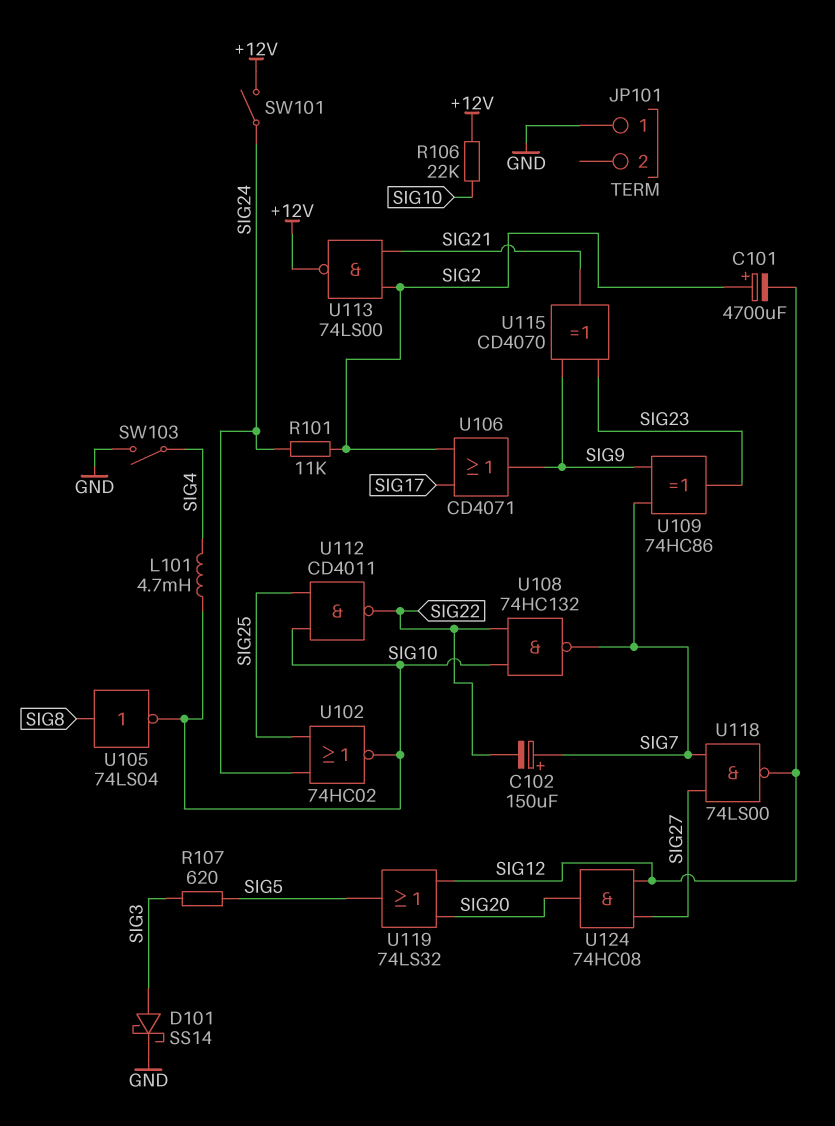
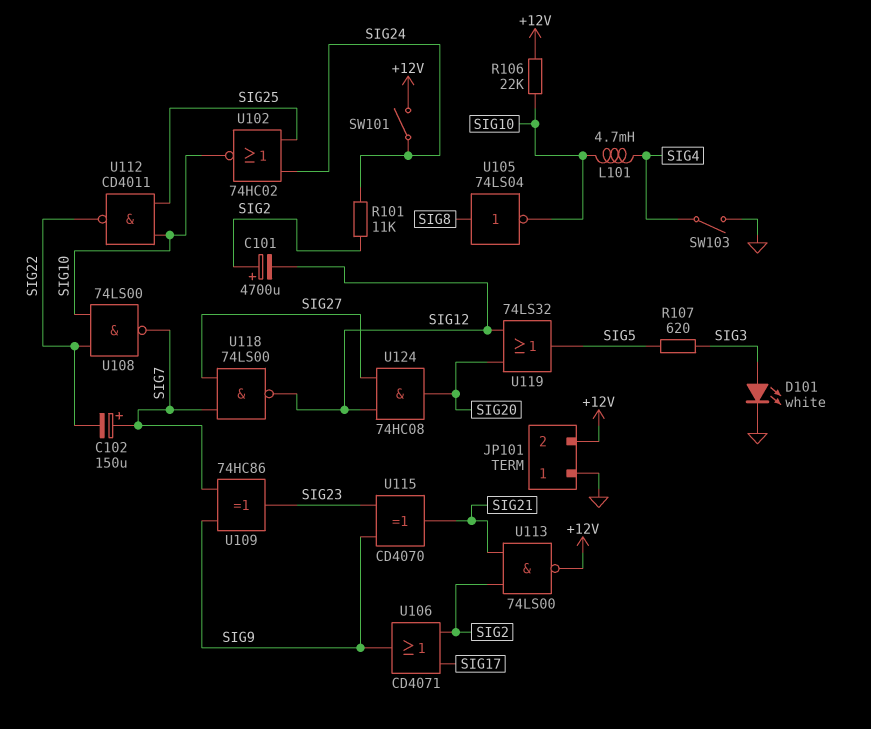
D101: schottky SS14 (A SIG3, K GND) -> LED white (A SIG3, K GND)
JP101 pin 2: none -> +12V
U108: NAND 74HC132 (in SIG10, in SIG22, out SIG7) -> NAND 74LS00 (in SIG10, in SIG22, out SIG7)

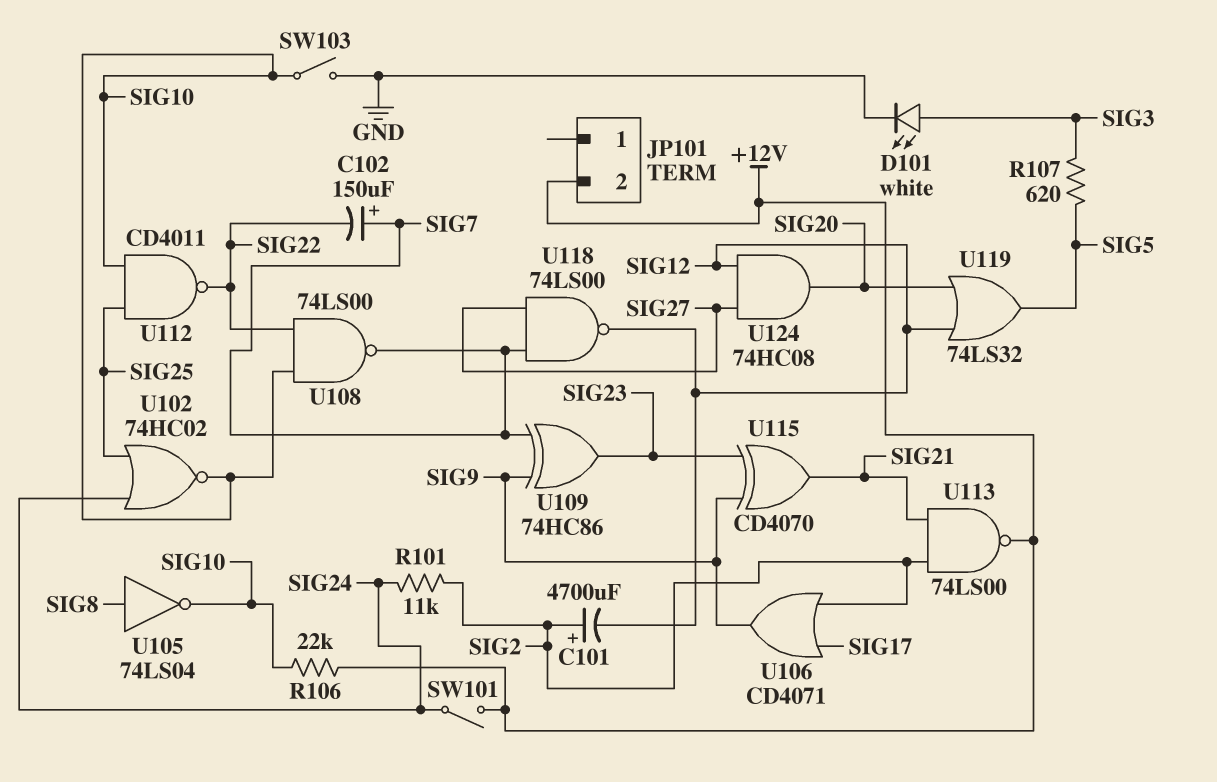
JP101 pin 1: GND -> none
L101: 4.7mH (SIG4, SIG10) -> none
SW103: switch (GND, SIG4) -> switch (GND, SIG10)

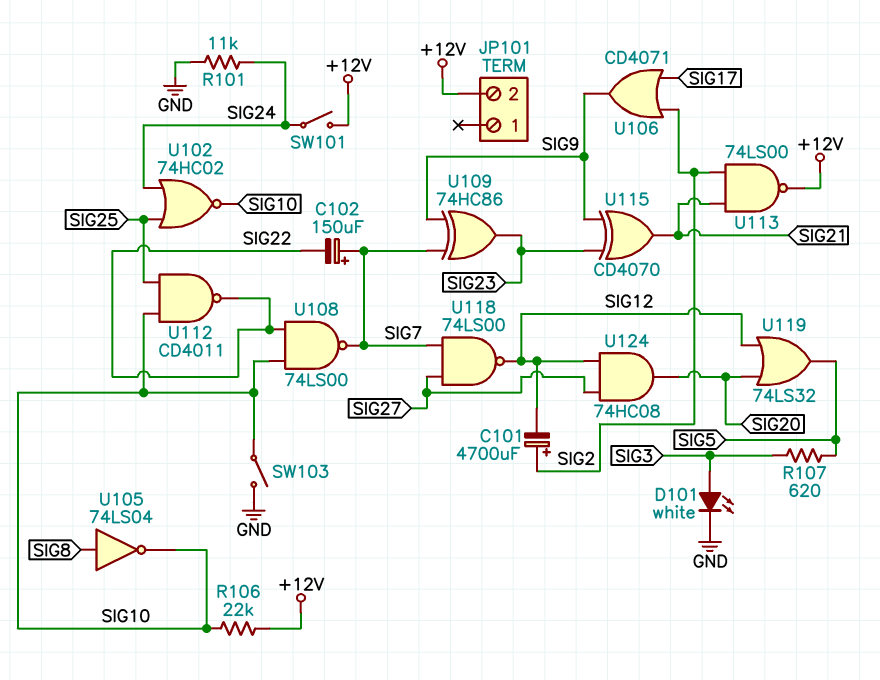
R101: 11k (SIG2, SIG24) -> 11k (GND, SIG24)

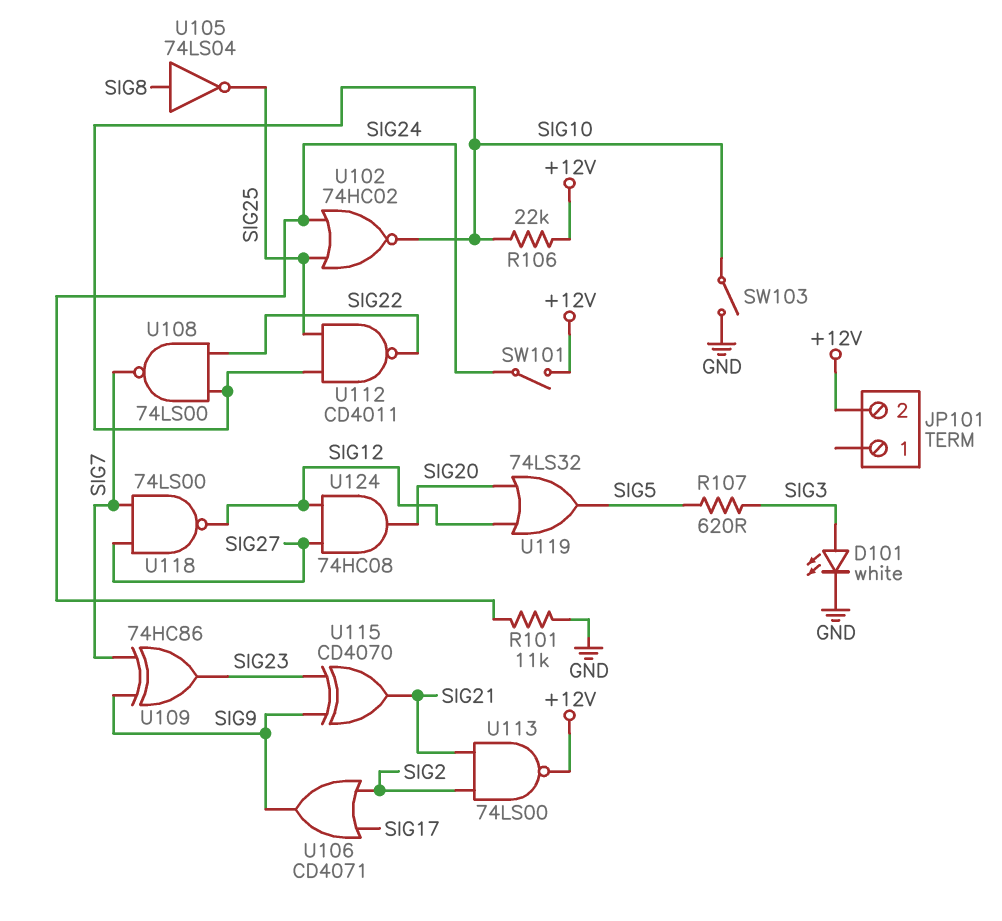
C101: 4700uF (plus SIG2, minus SIG12) -> none
C102: 150uF (plus SIG7, minus SIG22) -> none
U105: NOT 74LS04 (in SIG8, out SIG10) -> NOT 74LS04 (in SIG8, out SIG25)

